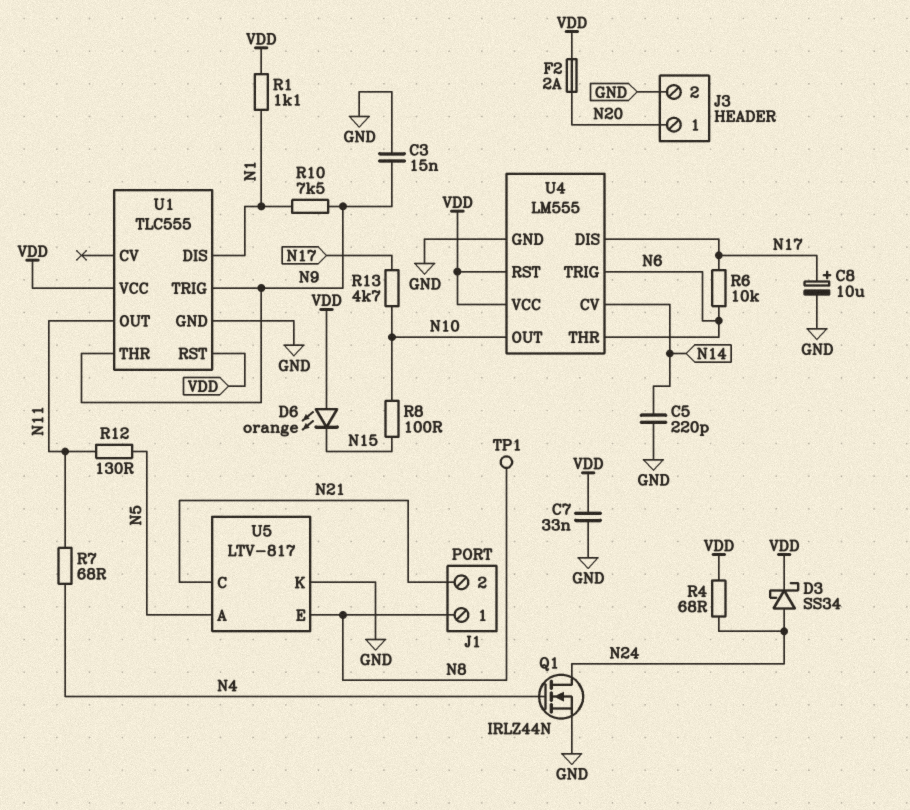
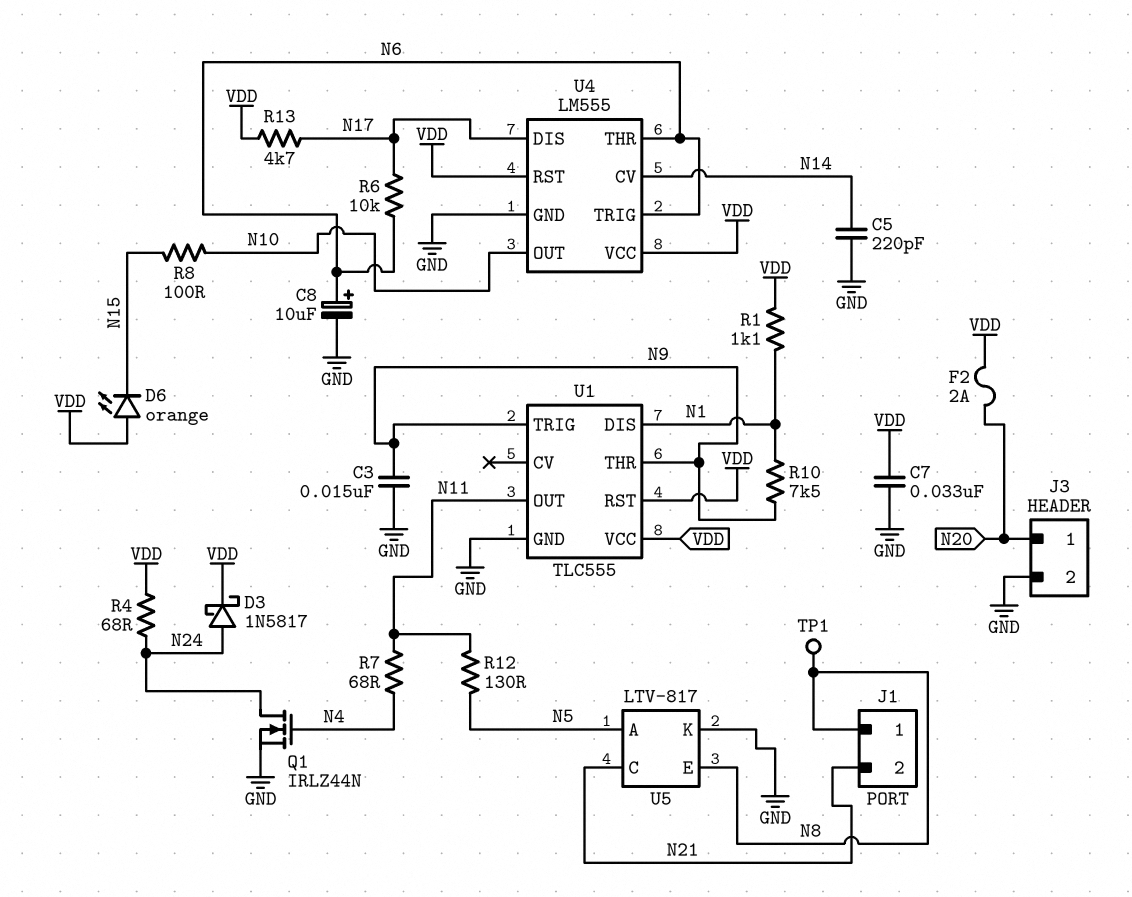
C8: 10uF (plus N17, minus GND) -> 10uF (plus N6, minus GND)
D3: schottky SS34 (A N24, K VDD) -> schottky 1N5817 (A N24, K VDD)
R13: 4.7k (N10, N17) -> 4.7k (N17, VDD)

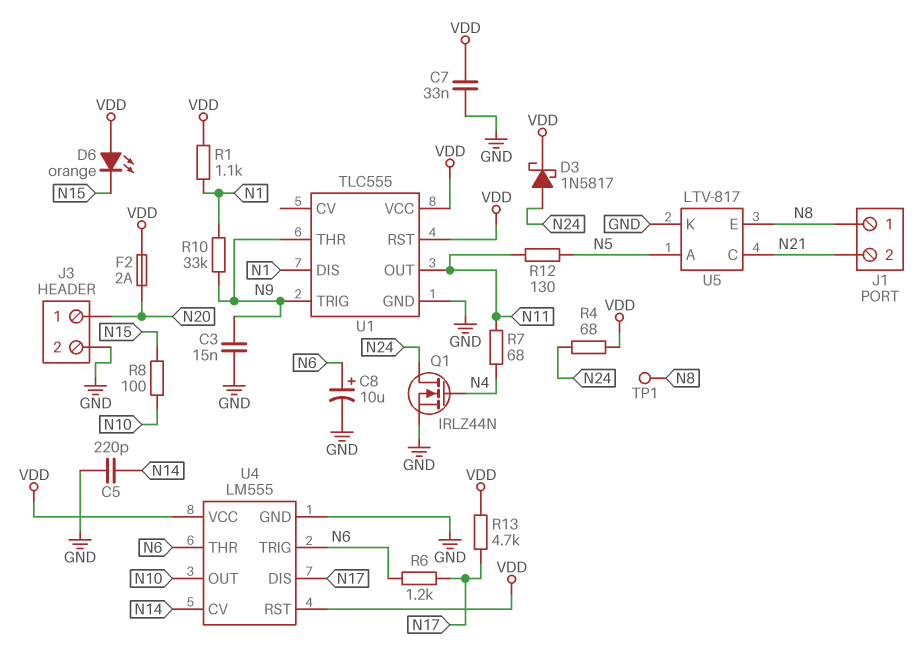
R6: 10k (N6, N17) -> 1.2k (N6, N17)
R10: 7.5k (N1, N9) -> 33k (N1, N9)

